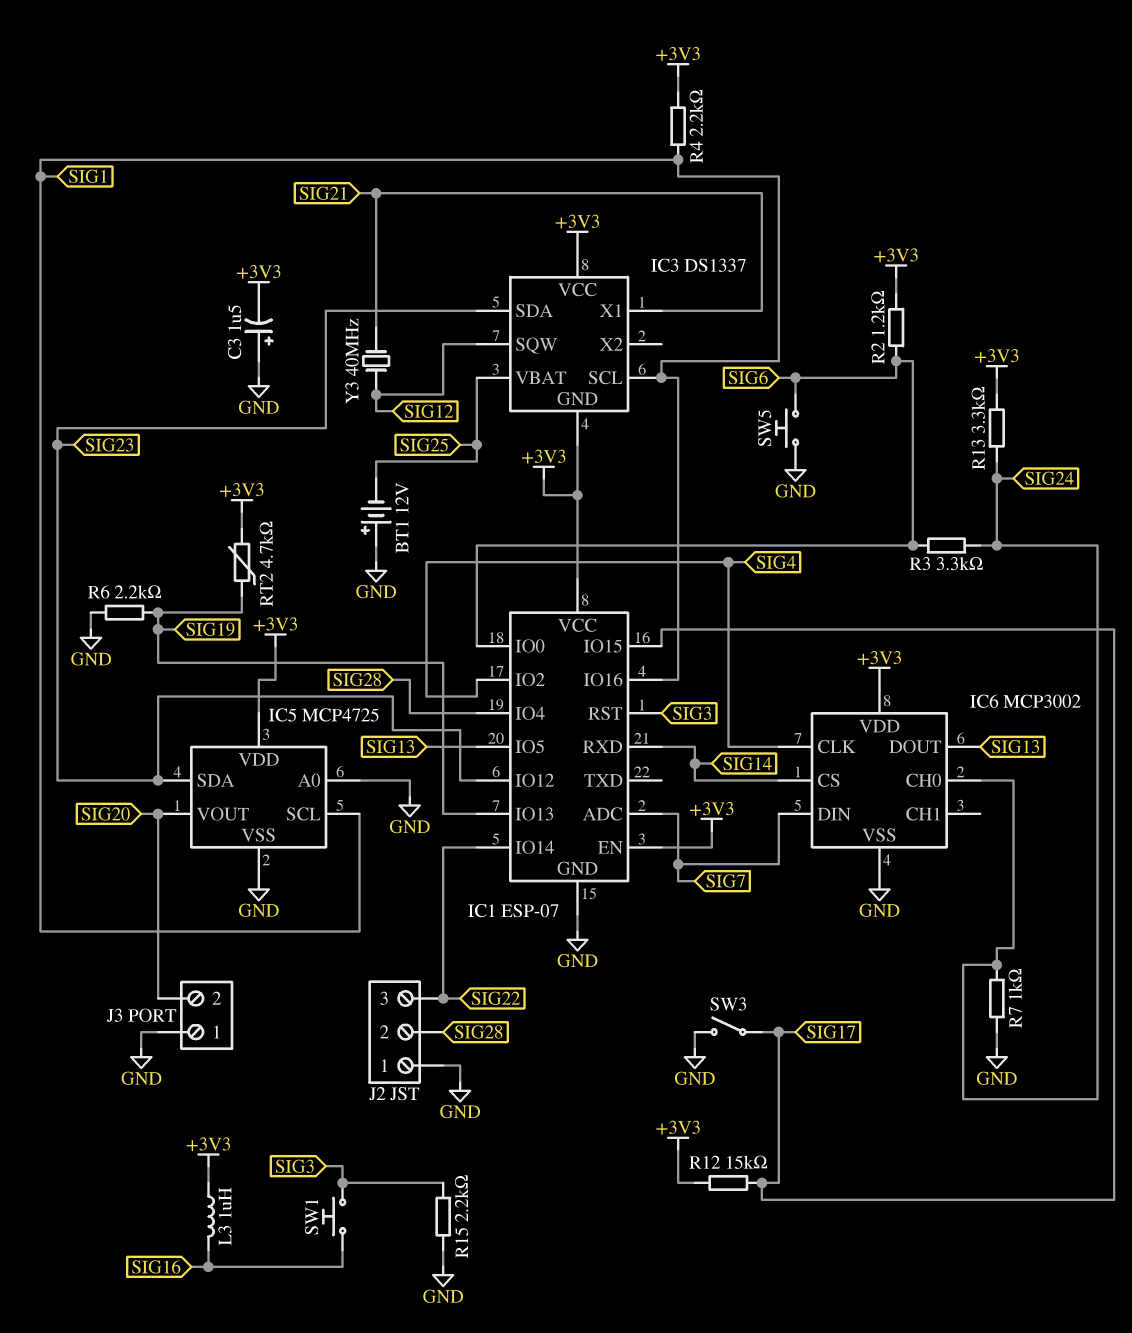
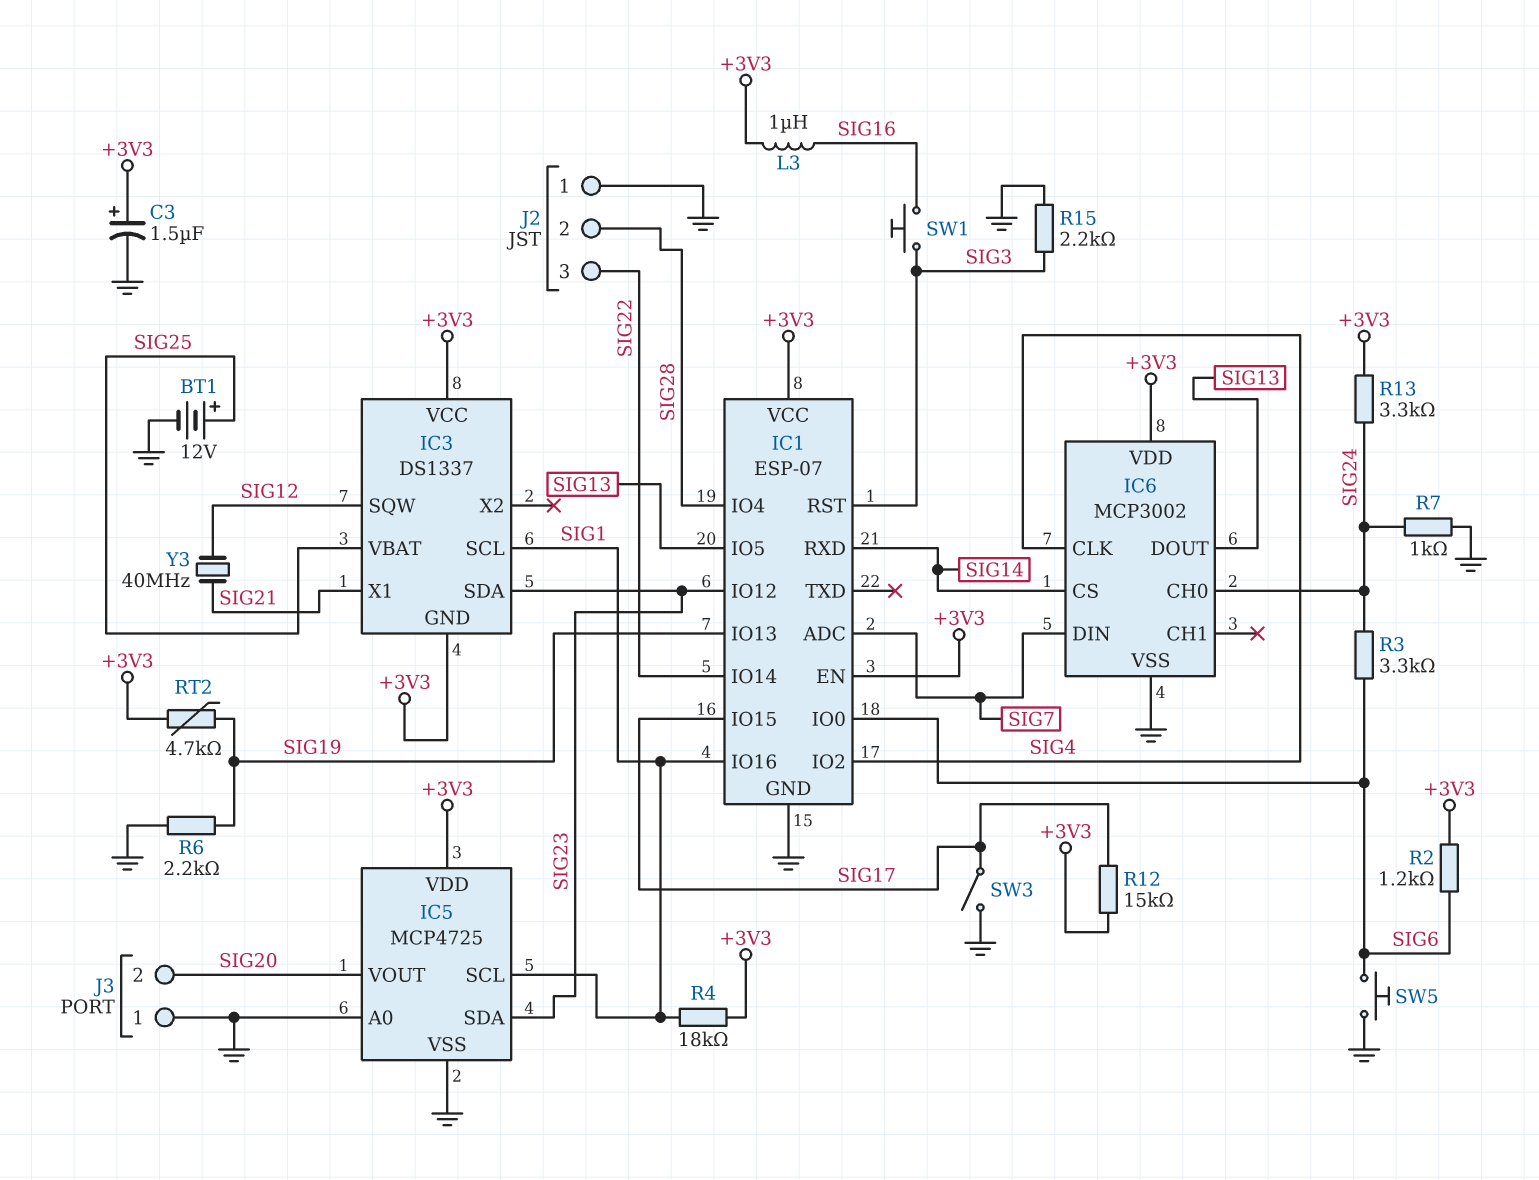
BT1: 12V (plus GND, minus SIG25) -> 12V (plus SIG25, minus GND)
C3: 1.5uF (plus GND, minus +3V3) -> 1.5uF (plus +3V3, minus GND)
R4: 2.2k (+3V3, SIG1) -> 18k (+3V3, SIG1)

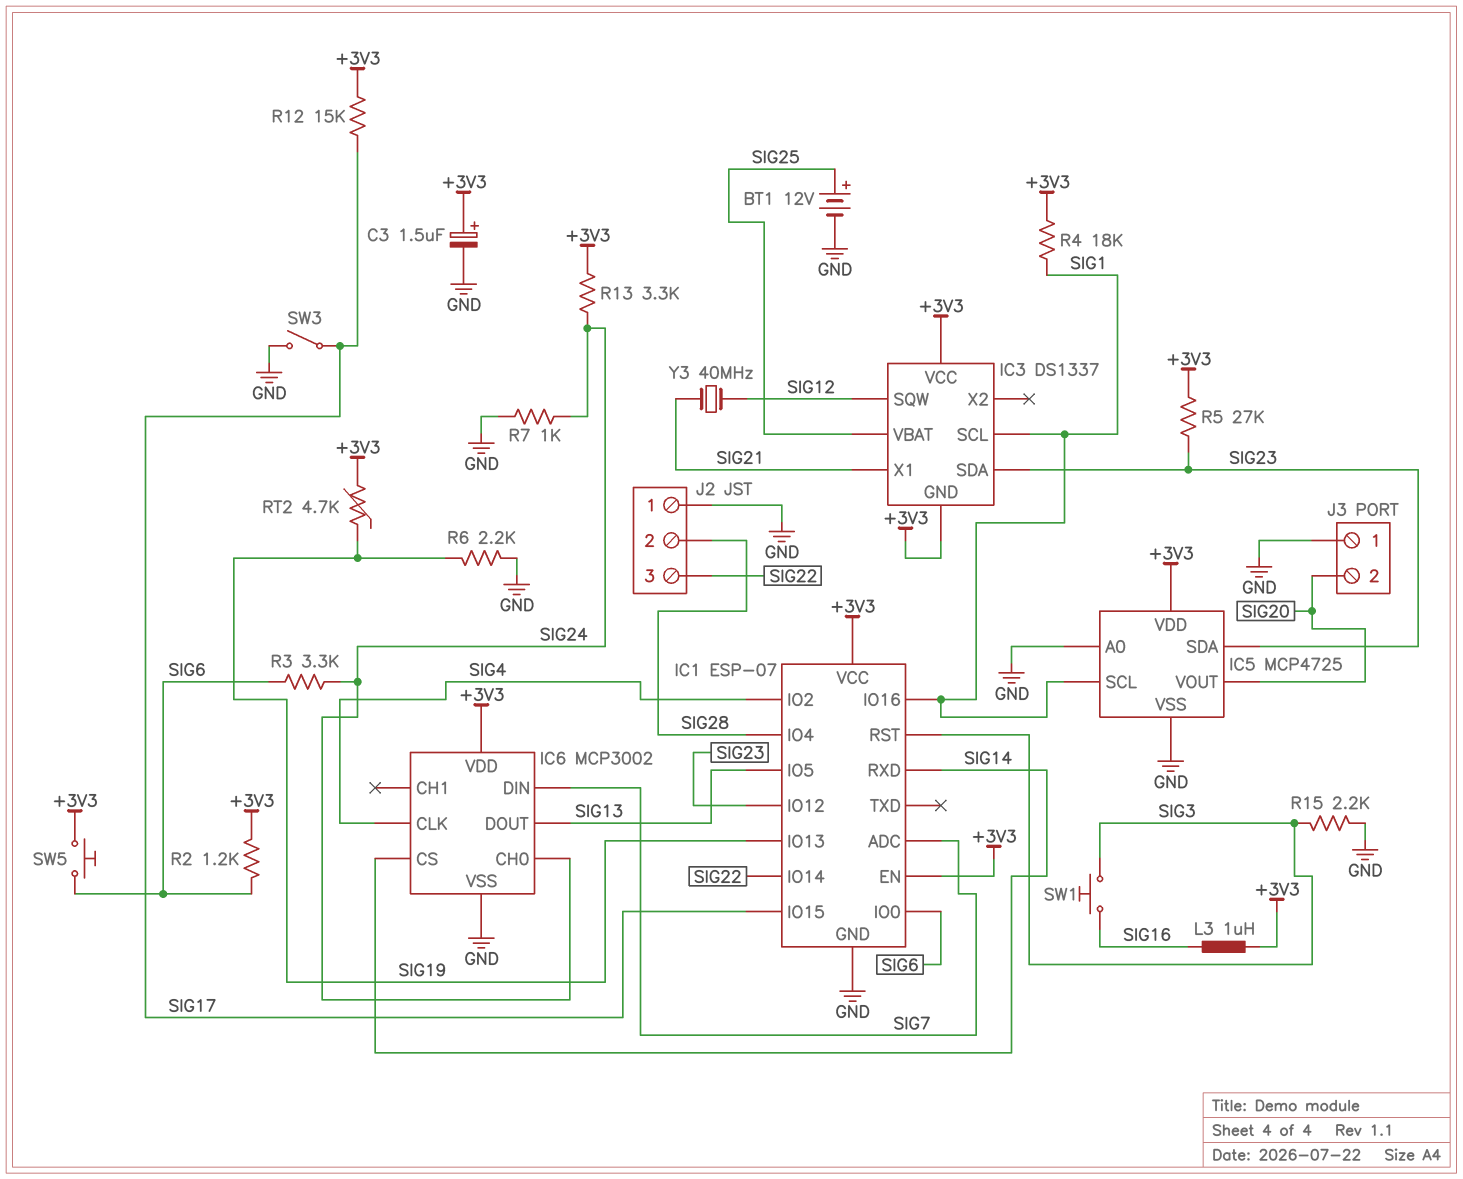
R5: none -> 27k (+3V3, SIG23)
SW5: button (GND, SIG6) -> button (+3V3, SIG6)

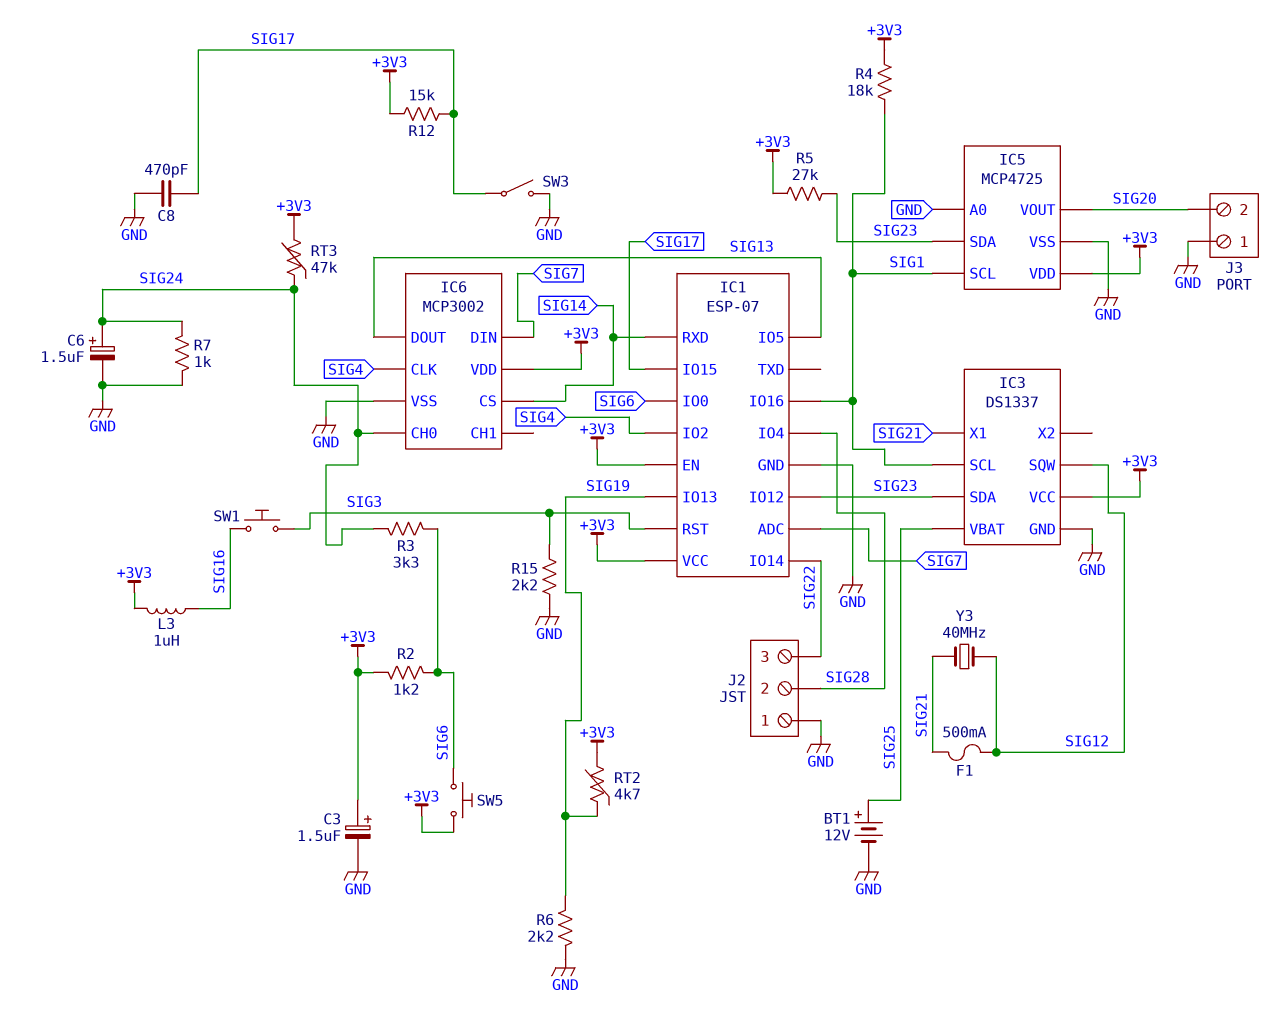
C6: none -> 1.5uF (plus SIG24, minus GND)
C8: none -> 470pF (GND, SIG17)
F1: none -> 500mA (SIG12, SIG21)
IC3 pin GND: +3V3 -> GND
R13: 3.3k (+3V3, SIG24) -> none
RT3: none -> 47k (+3V3, SIG24)

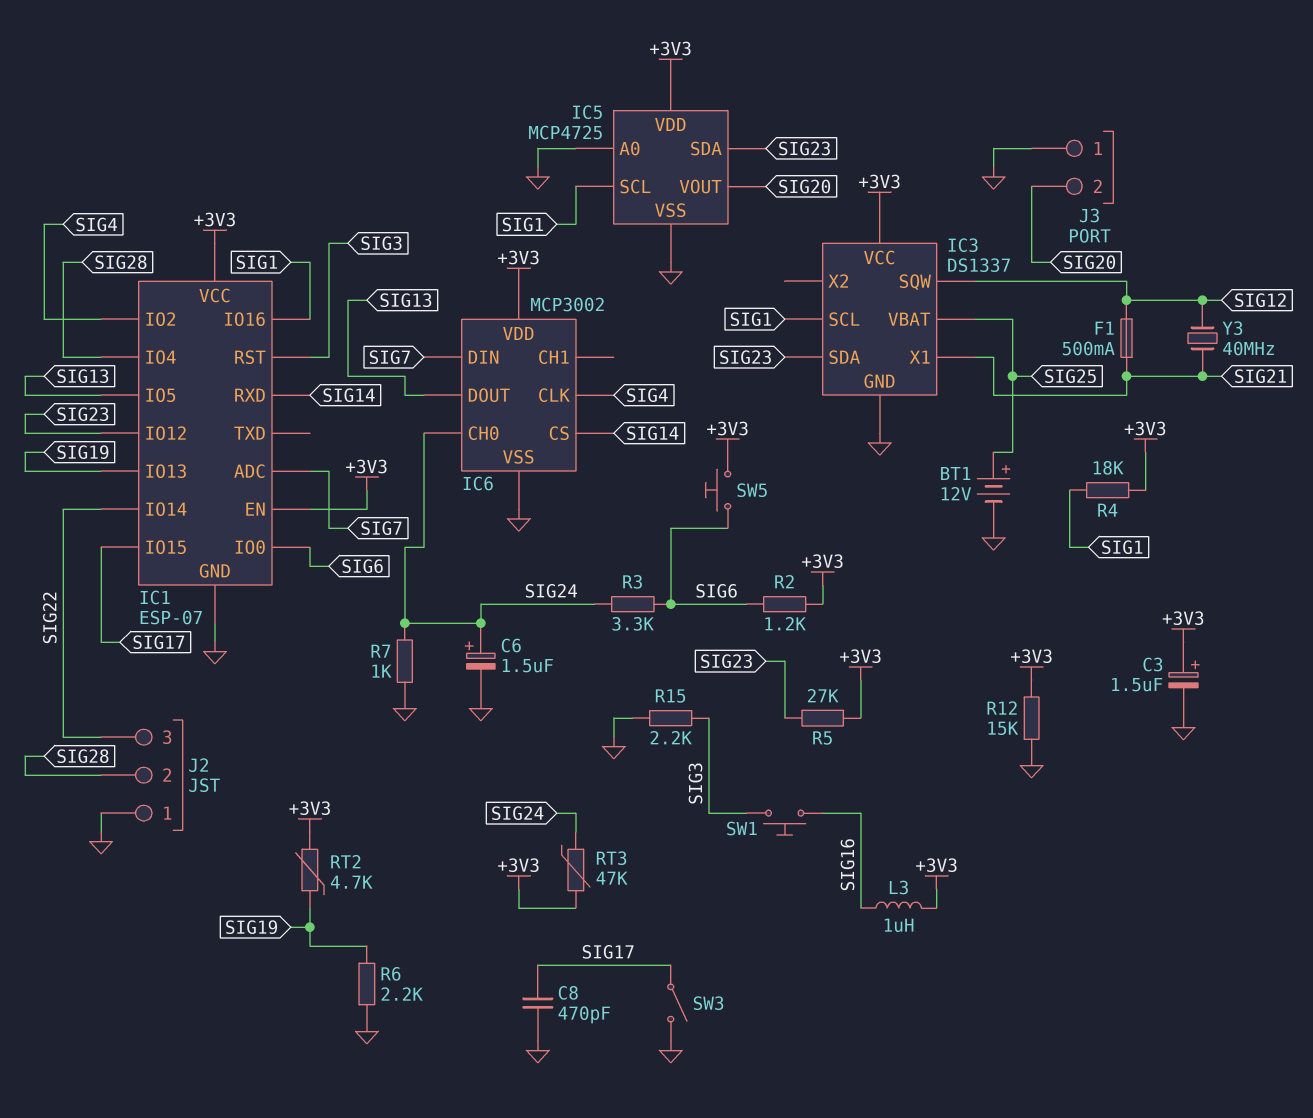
R12: 15k (+3V3, SIG17) -> 15k (+3V3, GND)

